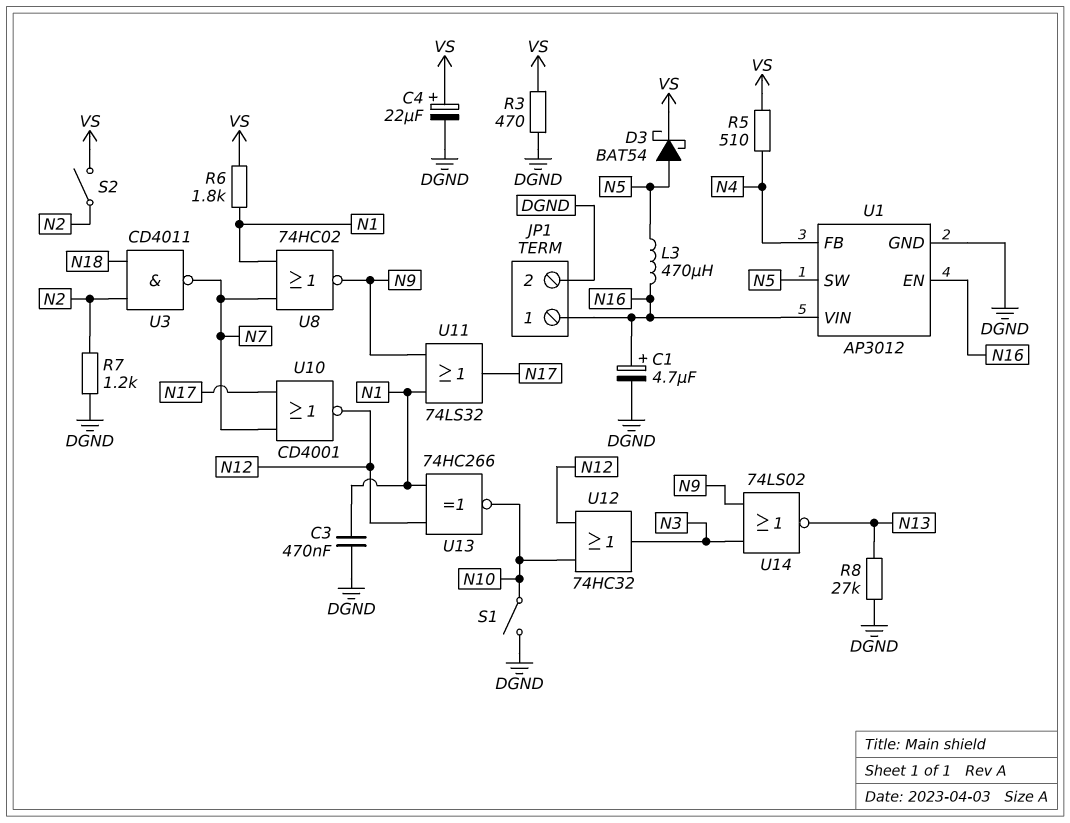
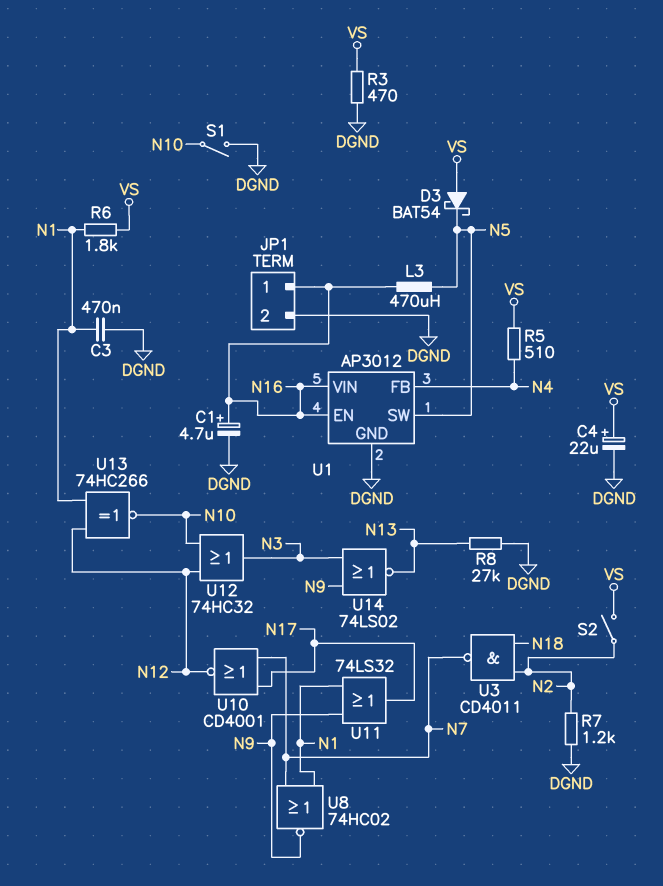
D3: schottky BAT54 (A N5, K VS) -> schottky BAT54 (A VS, K N5)

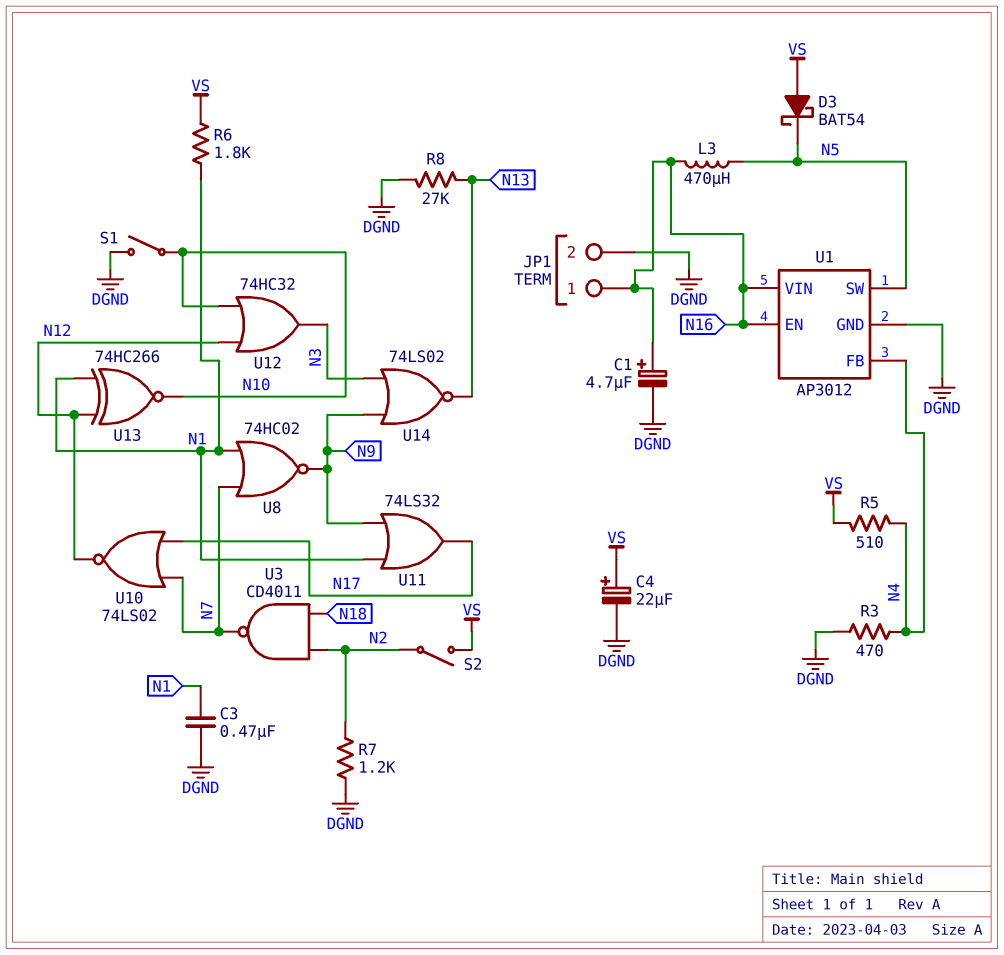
R3: 470 (DGND, VS) -> 470 (DGND, N4)
U10: NOR CD4001 (in N7, in N17, out N12) -> NOR 74LS02 (in N7, in N17, out N12)

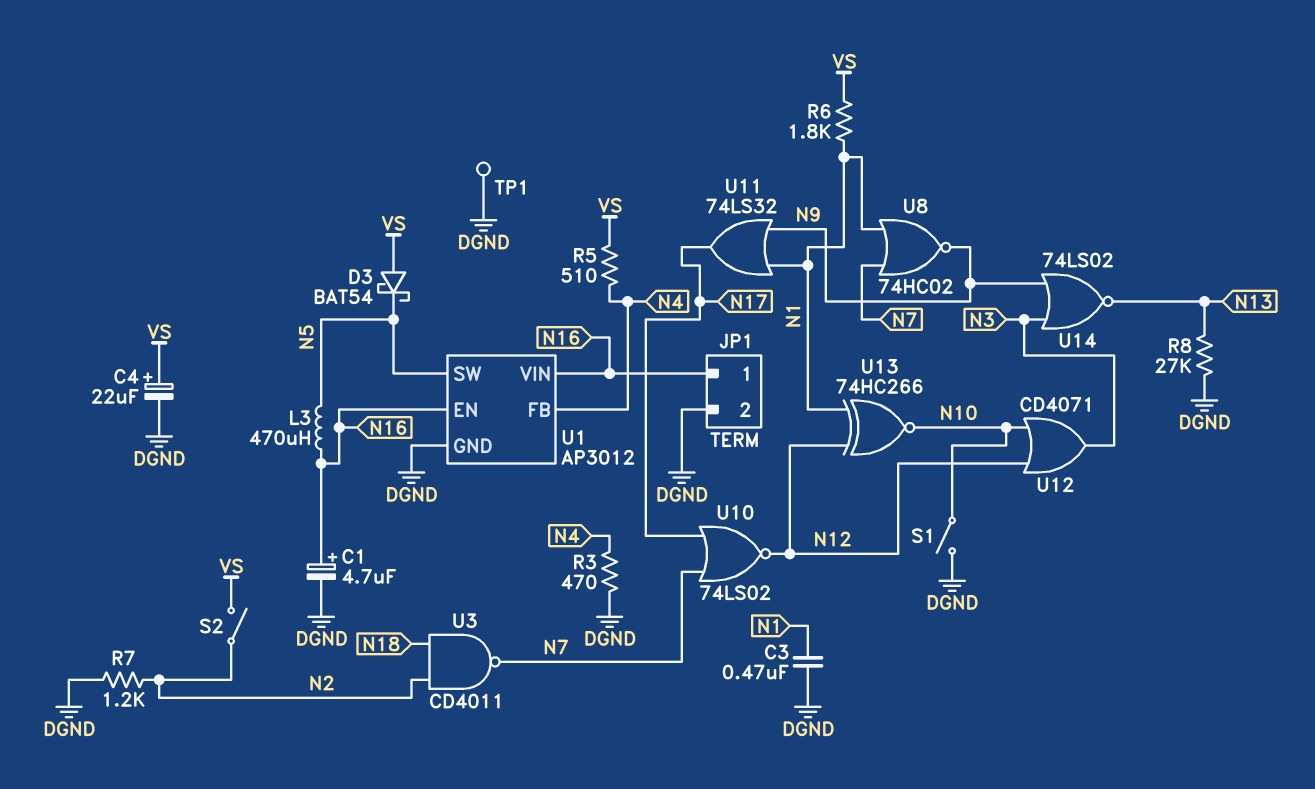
TP1: none -> test point (DGND)
U12: OR 74HC32 (in N10, in N12, out N3) -> OR CD4071 (in N10, in N12, out N3)

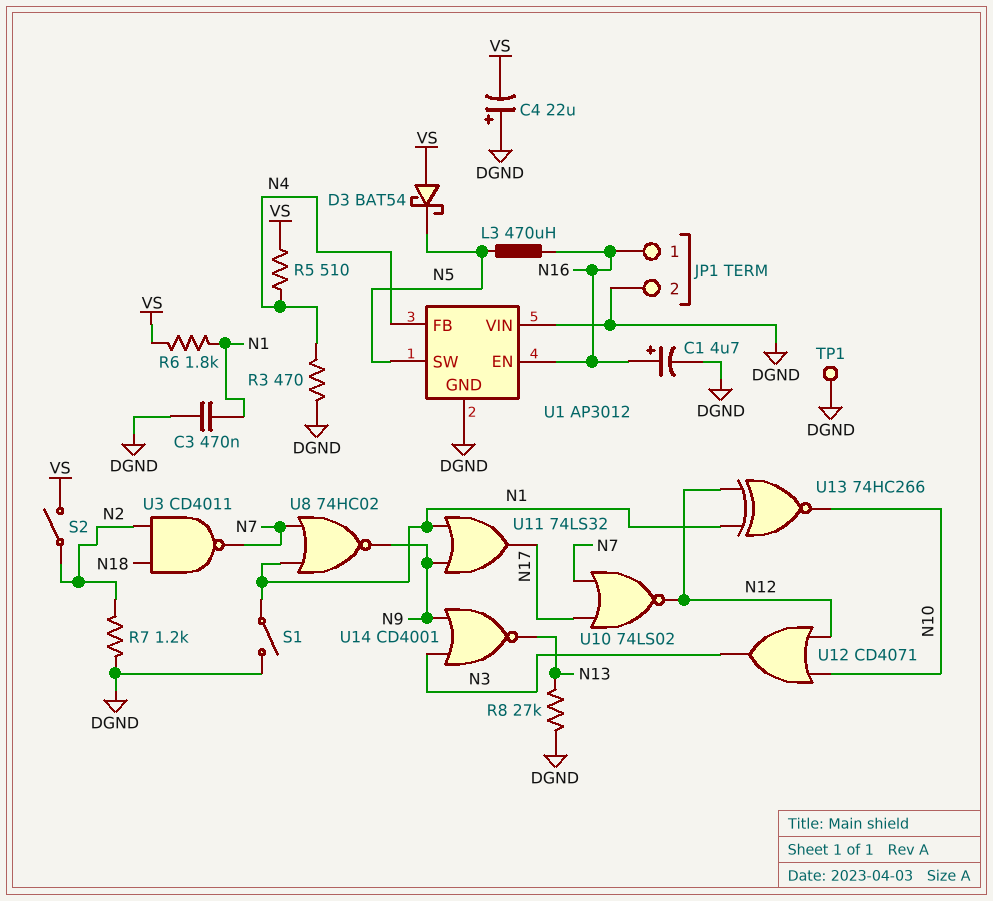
C4: 22uF (plus VS, minus DGND) -> 22uF (plus DGND, minus VS)
S1: switch (DGND, N10) -> switch (DGND, N1)
U1 pin VIN: N16 -> DGND
U14: NOR 74LS02 (in N3, in N9, out N13) -> NOR CD4001 (in N3, in N9, out N13)

